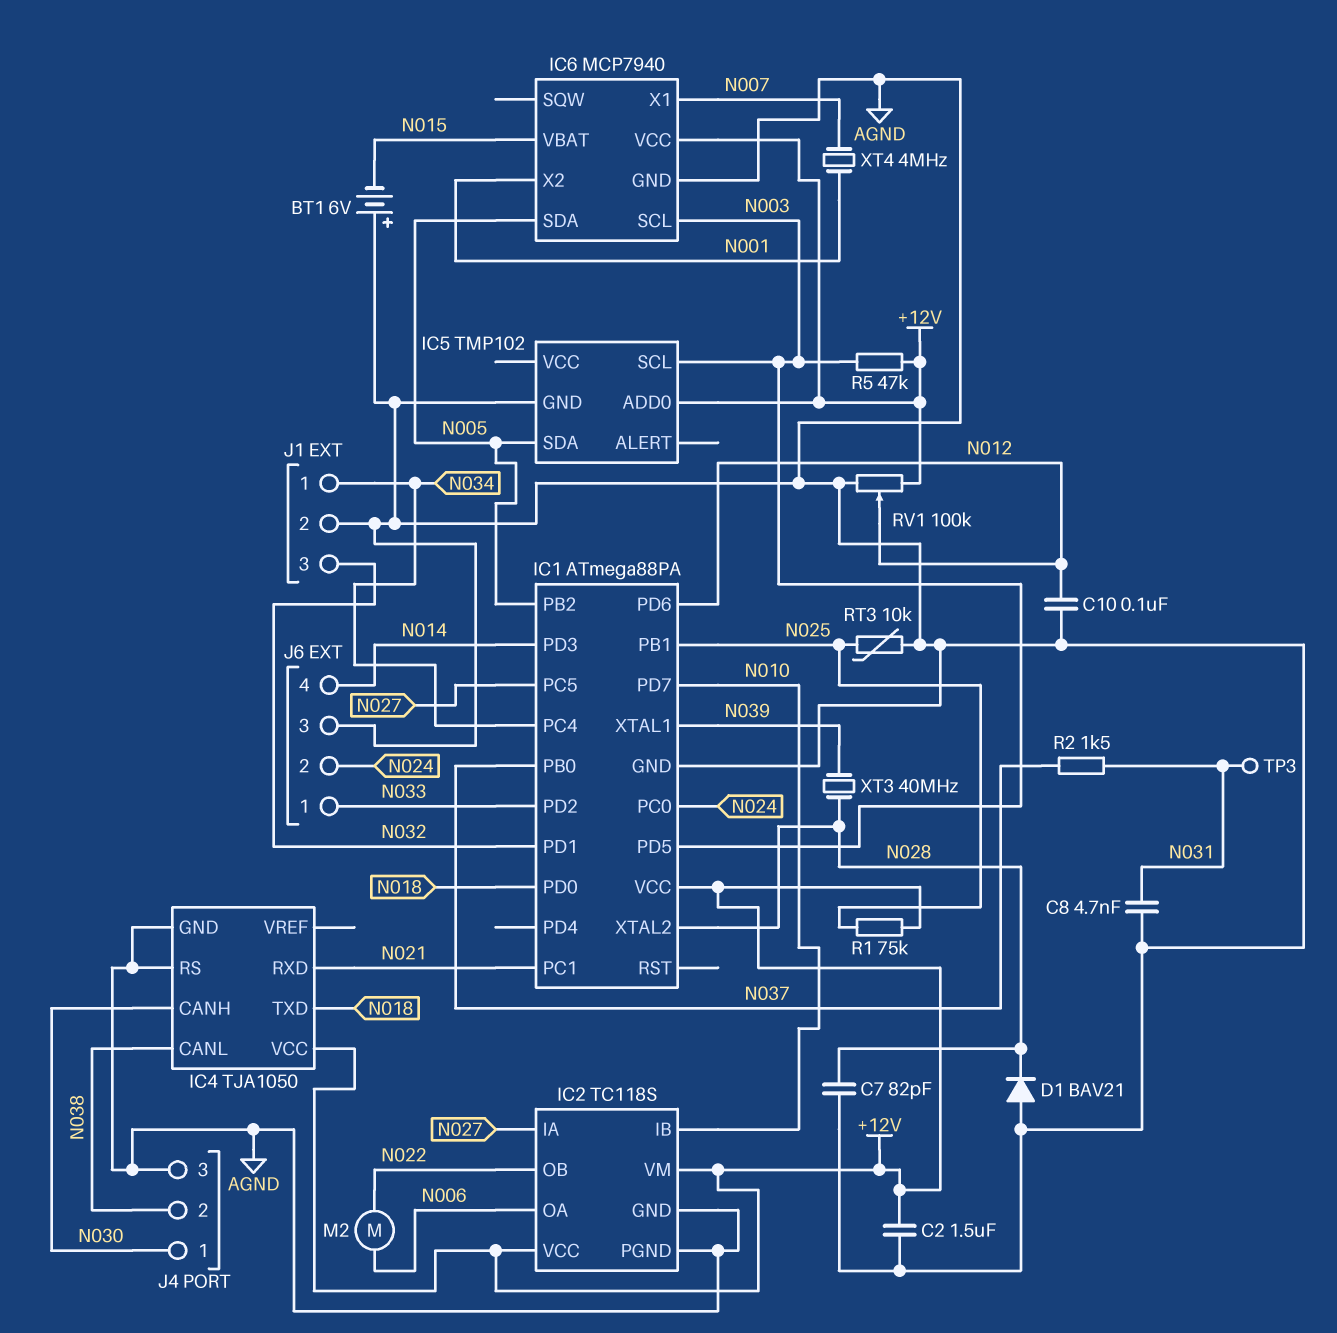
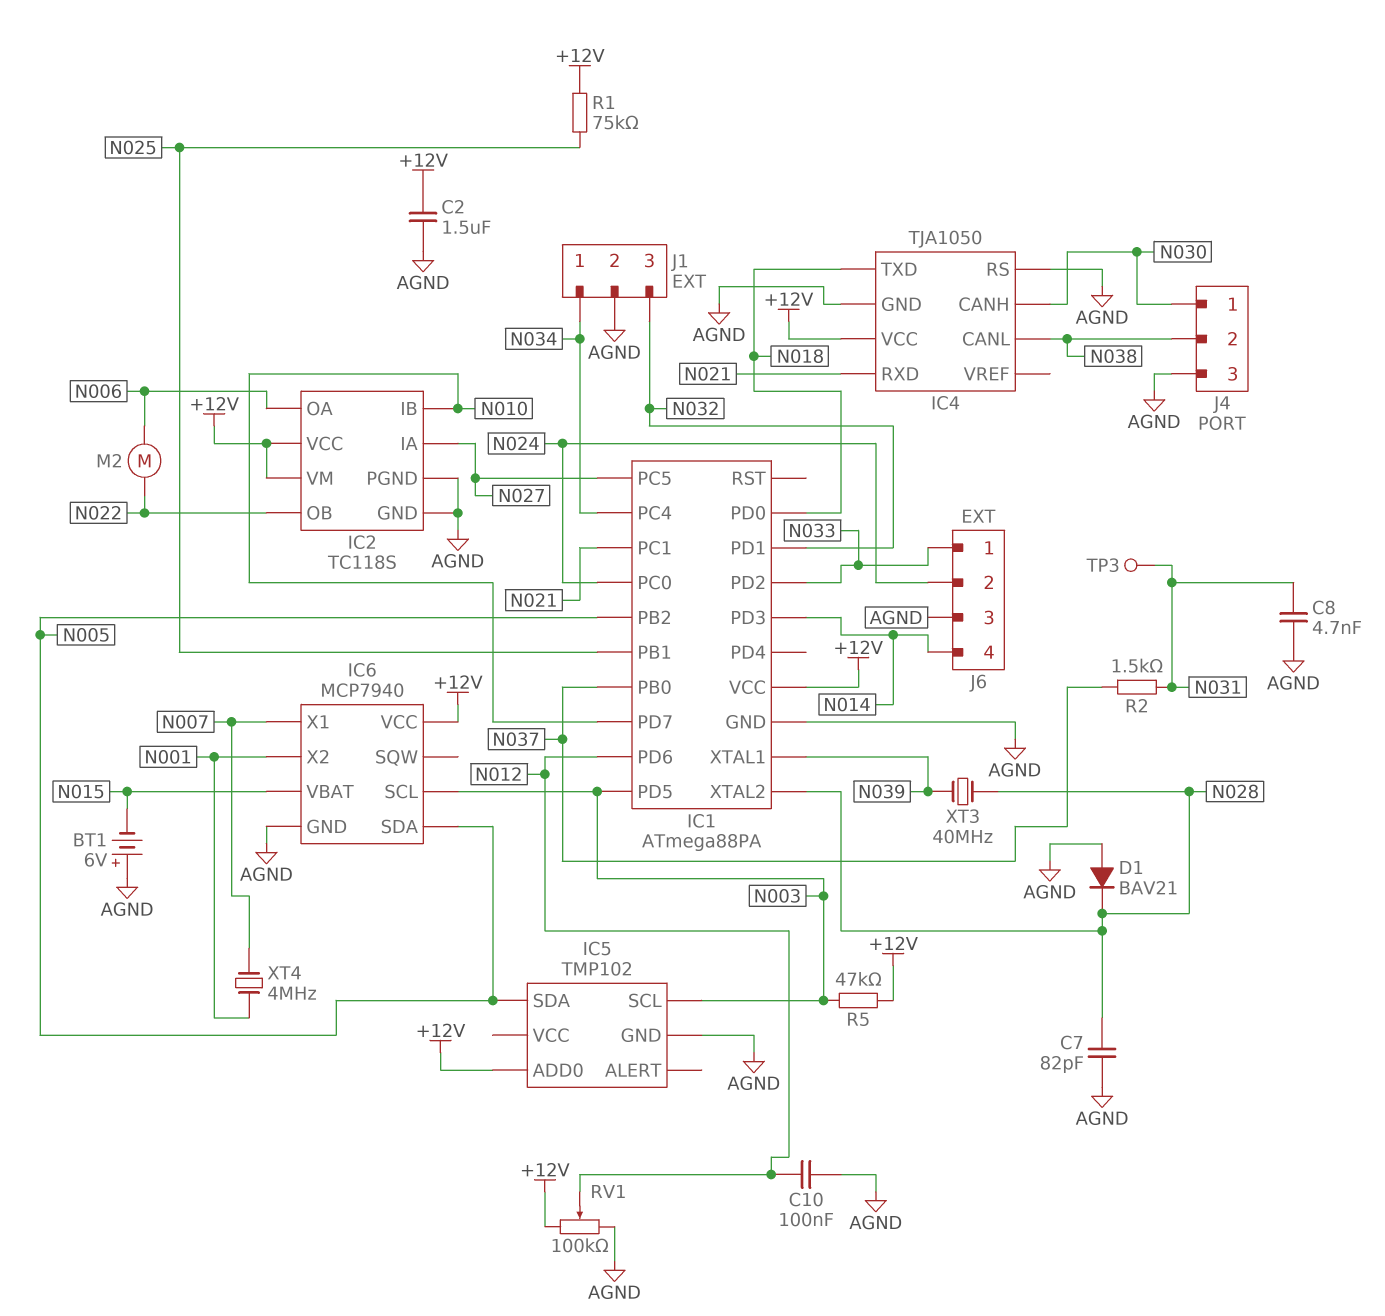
RT3: 10k (AGND, N025) -> none

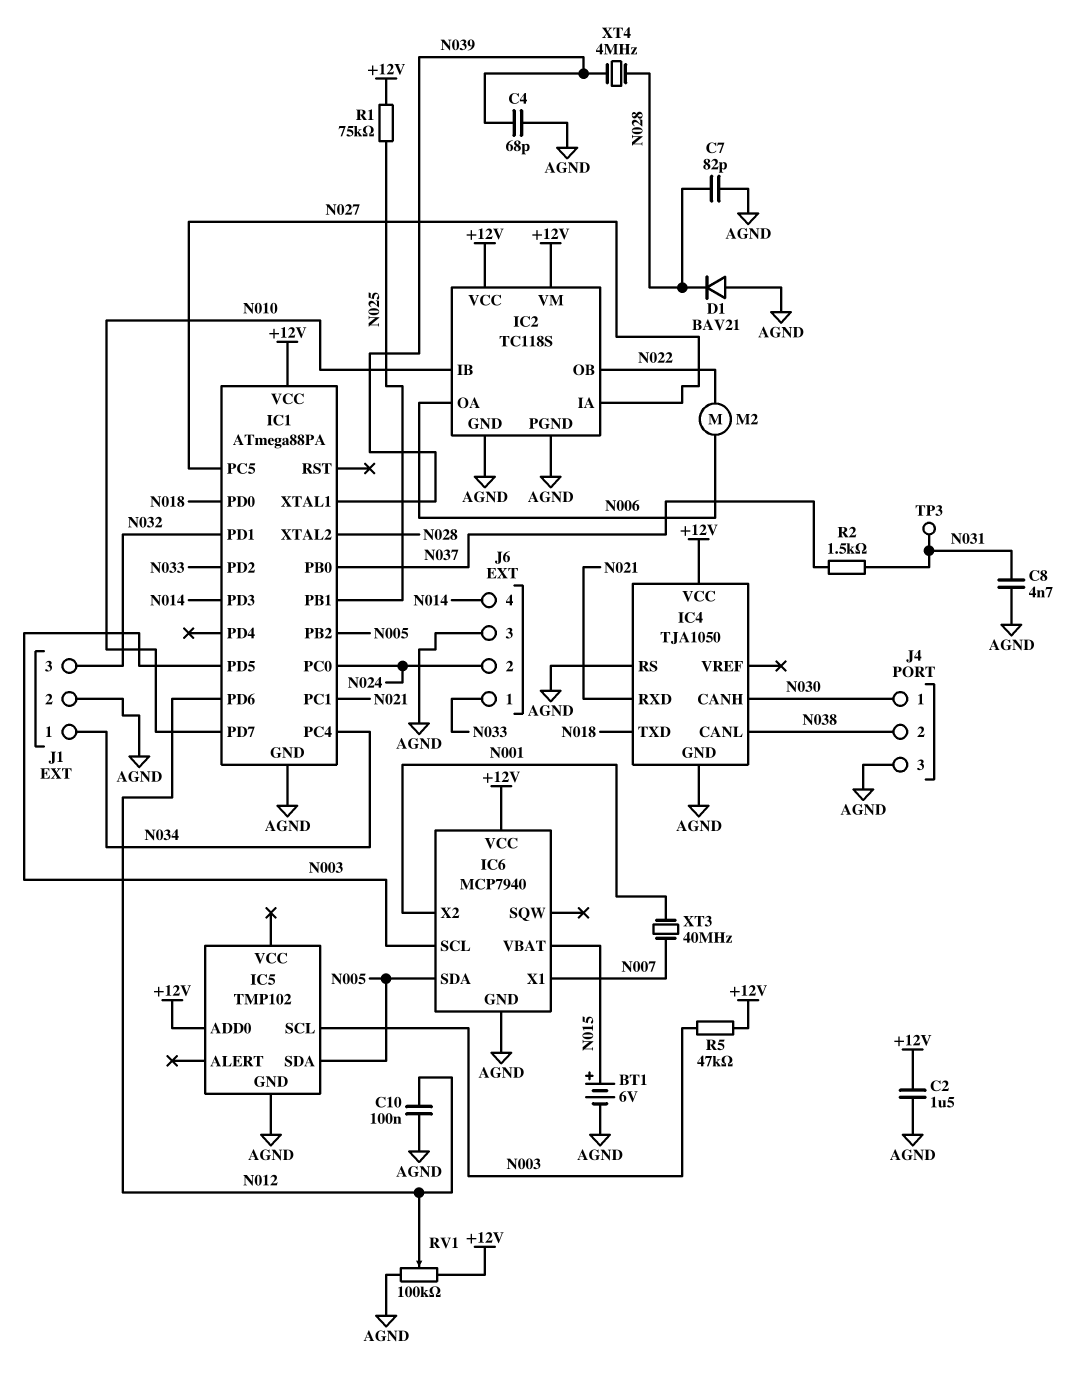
BT1: 6V (plus AGND, minus N015) -> 6V (plus N015, minus AGND)
C4: none -> 68pF (AGND, N039)
XT3: 40MHz (N028, N039) -> 40MHz (N001, N007)
XT4: 4MHz (N001, N007) -> 4MHz (N028, N039)

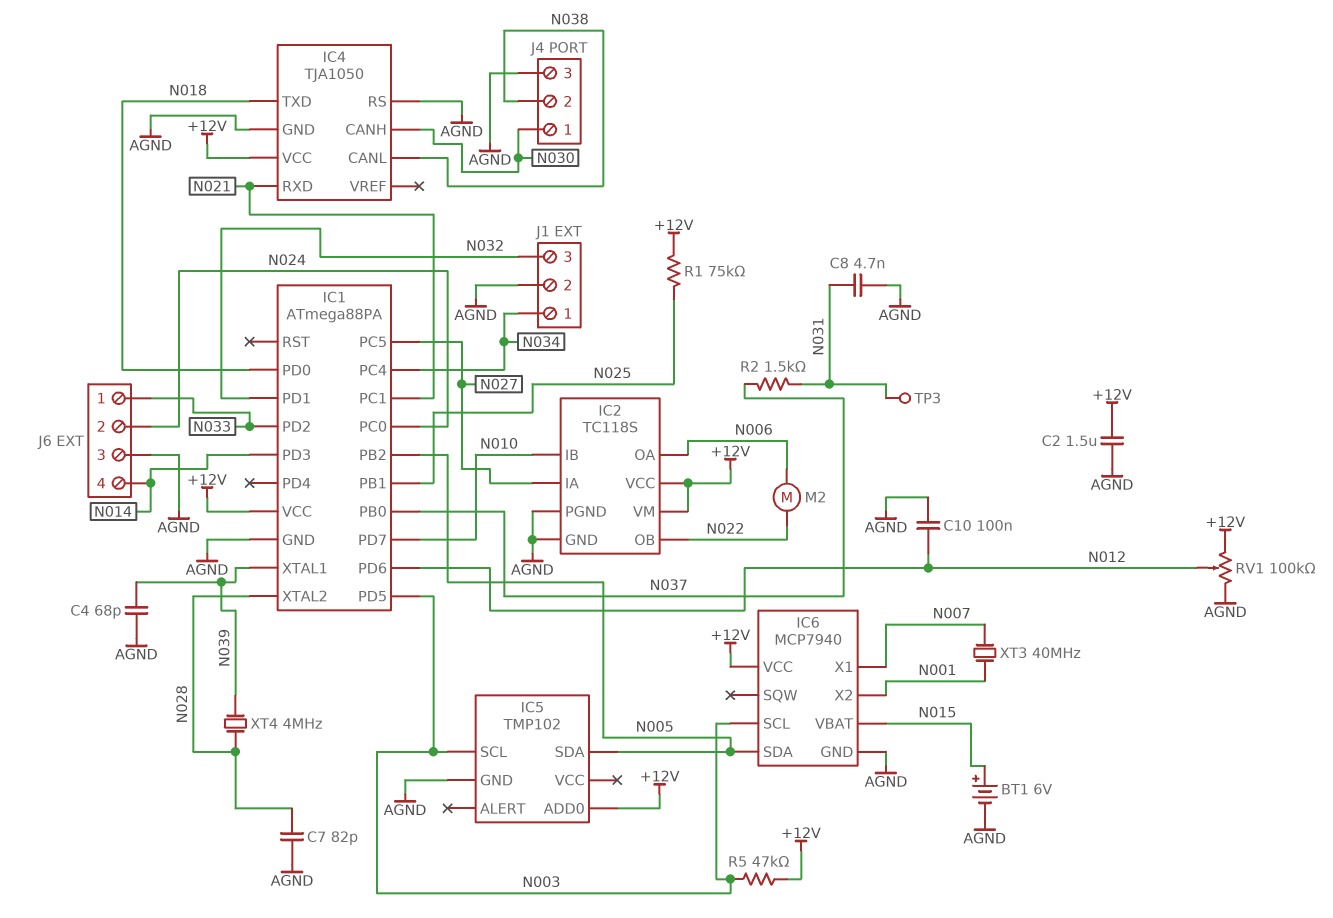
D1: diode BAV21 (A AGND, K N028) -> none

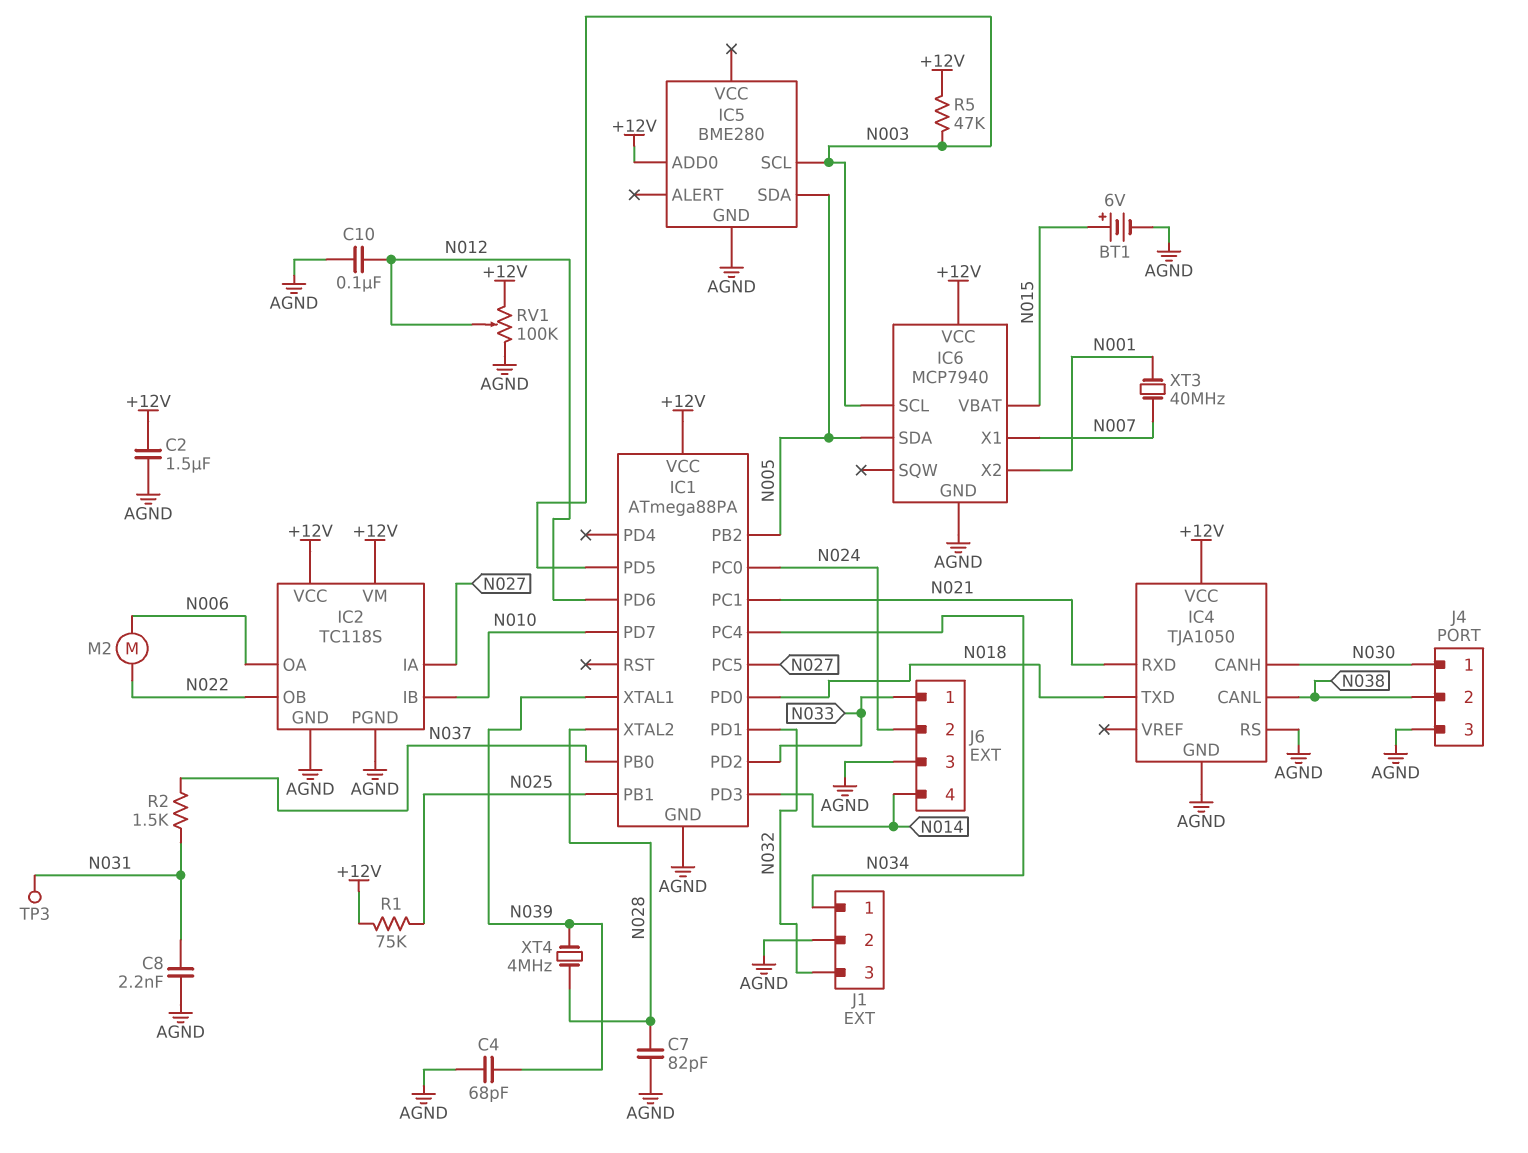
C8: 4.7nF (AGND, N031) -> 2.2nF (AGND, N031)
IC5: TMP102 -> BME280

